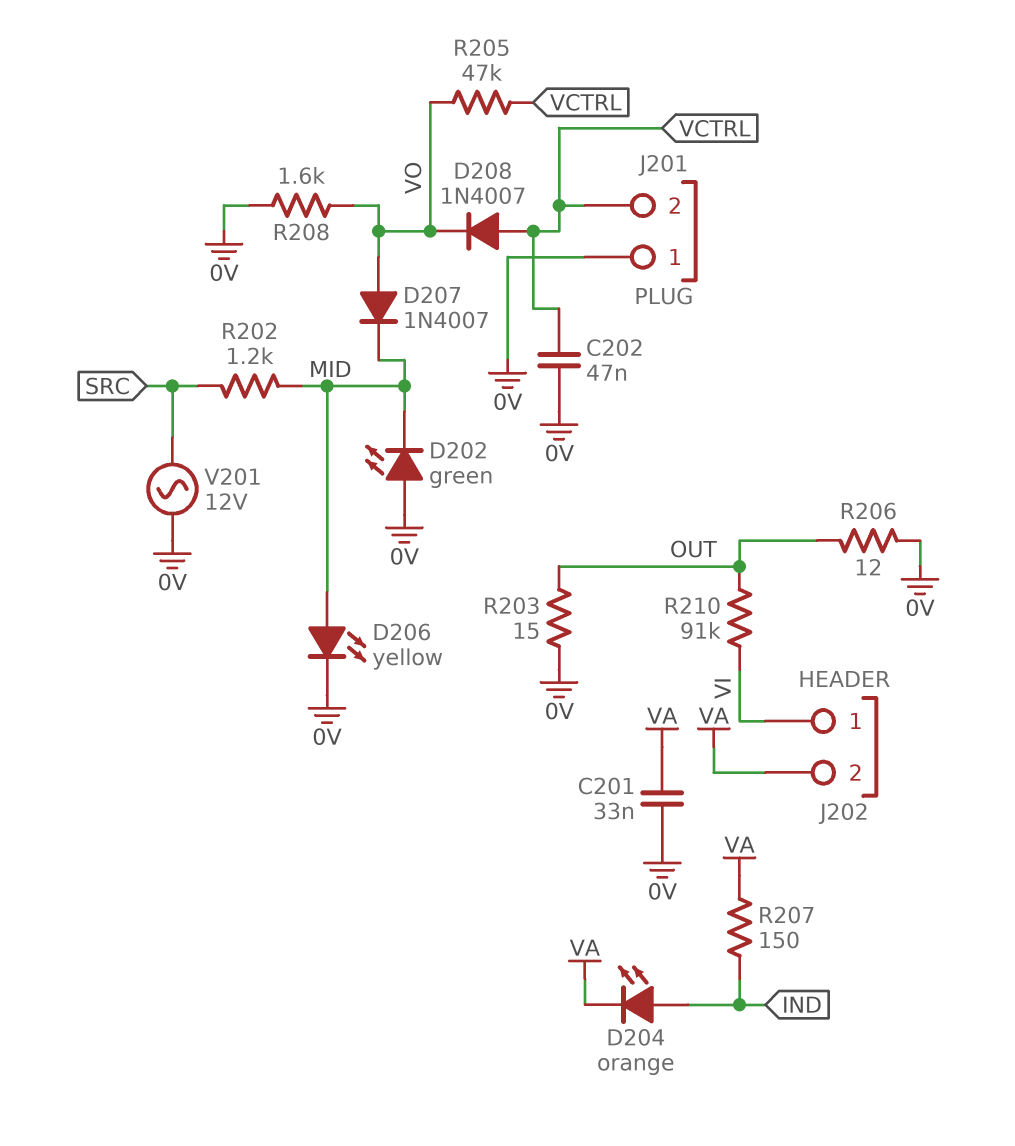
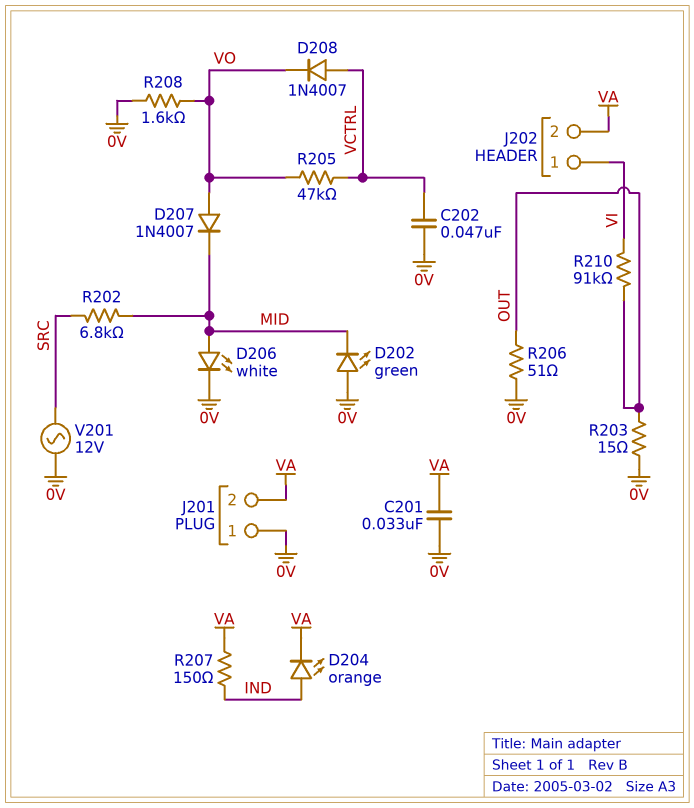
D206: LED yellow (A MID, K 0V) -> LED white (A MID, K 0V)
J201 pin 2: VCTRL -> VA
R202: 1.2k (MID, SRC) -> 6.8k (MID, SRC)
R206: 12 (0V, OUT) -> 51 (0V, OUT)

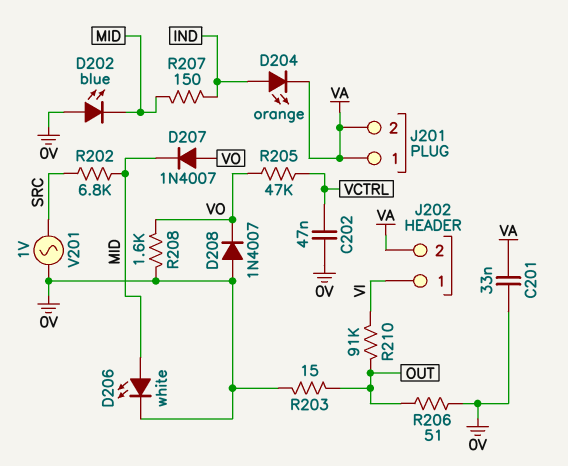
D202: LED green (A 0V, K MID) -> LED blue (A 0V, K MID)
D208: diode 1N4007 (A VCTRL, K VO) -> diode 1N4007 (A 0V, K VO)
J201 pin 1: 0V -> VA
R207: 150 (IND, VA) -> 150 (IND, MID)
V201: AC 12V (0V, SRC) -> AC 1V (0V, SRC)

